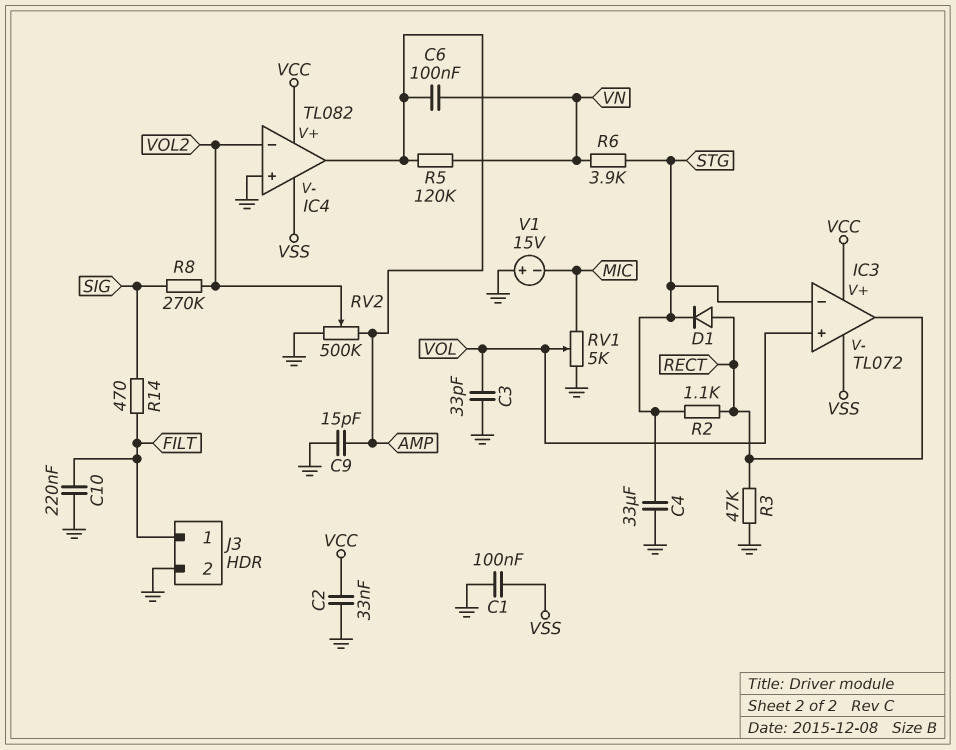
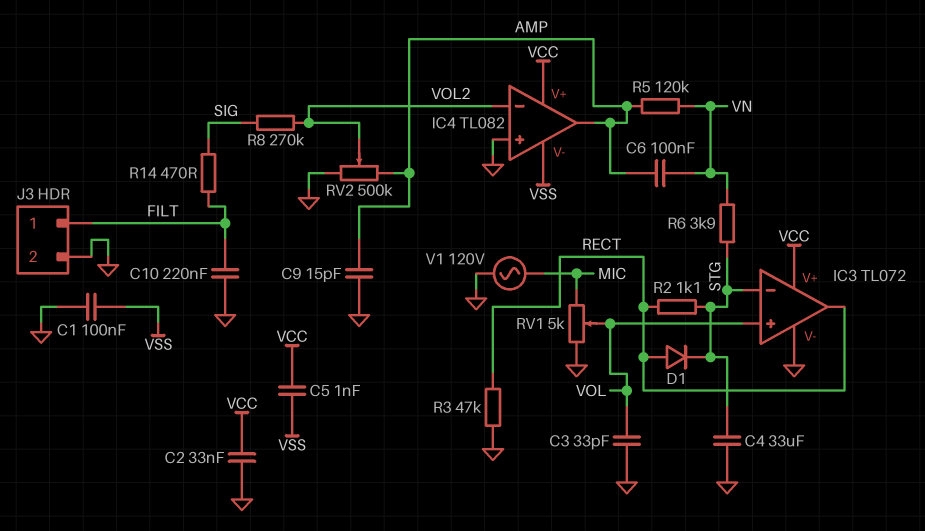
C5: none -> 1nF (VCC, VSS)
IC3 pin V-: VSS -> GND
V1: 15V (plus GND, minus MIC) -> AC 120V (GND, MIC)

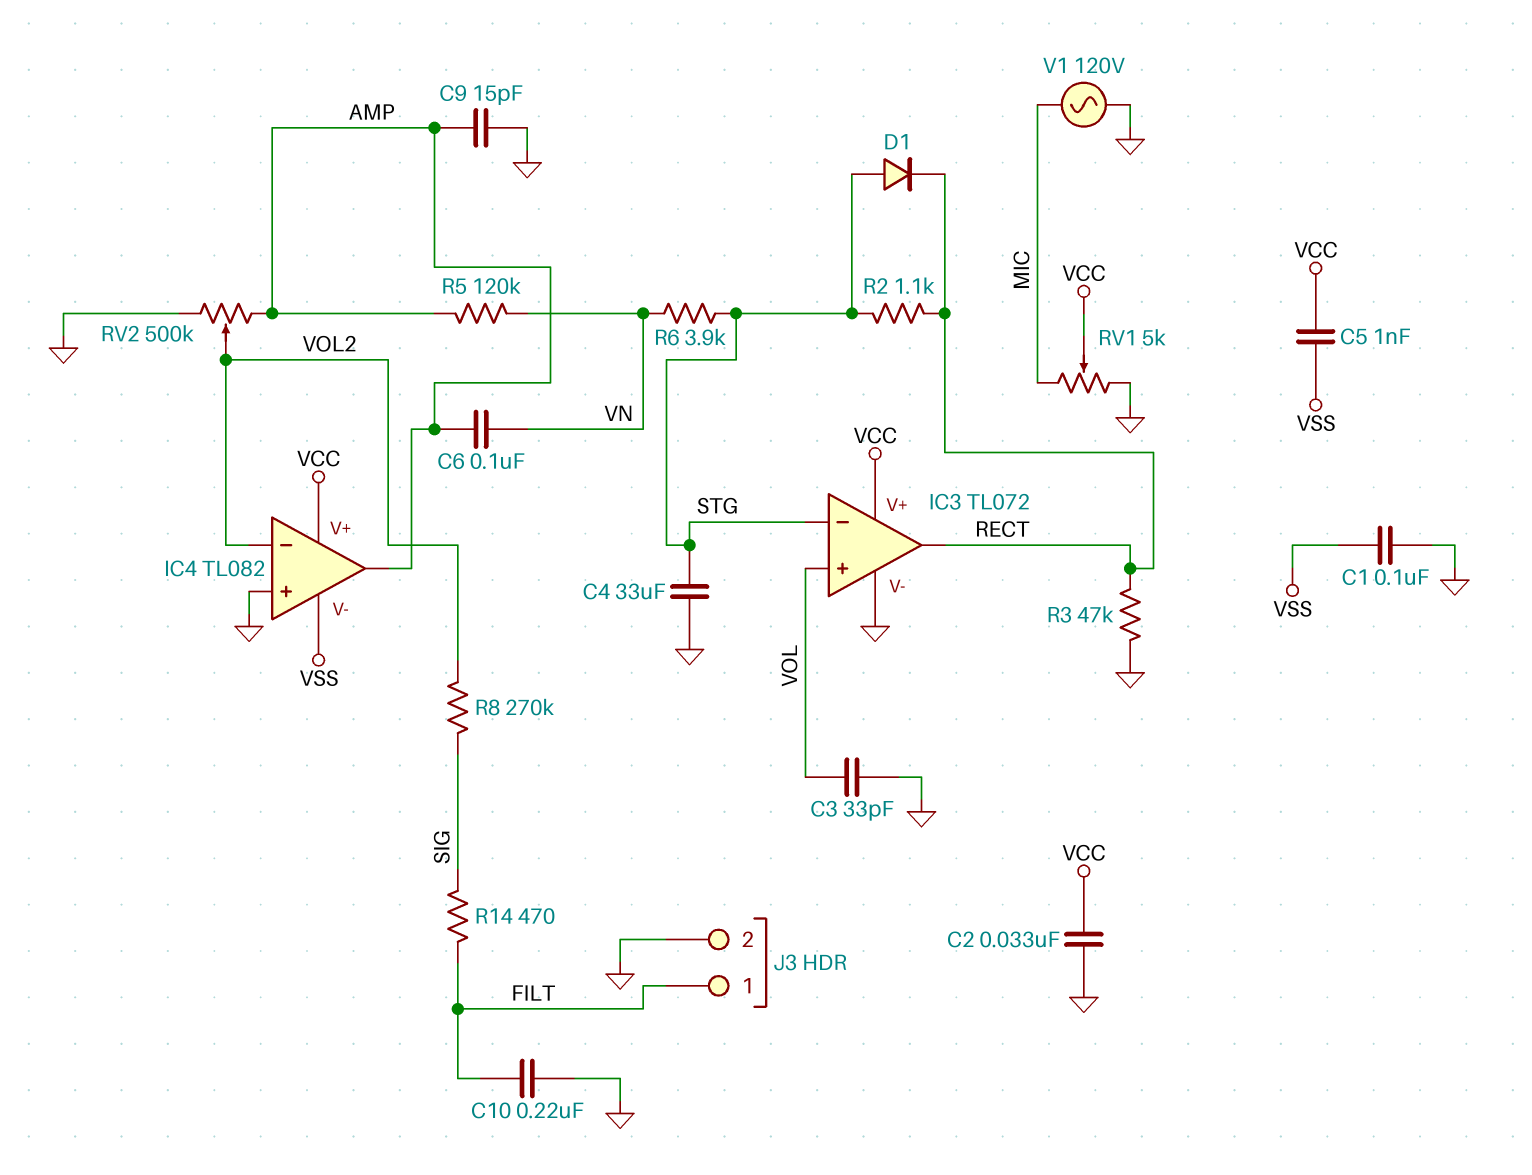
D1: diode (A RECT, K STG) -> diode (A STG, K RECT)
RV1: 5k (GND, MIC, wiper VOL) -> 5k (GND, MIC, wiper VCC)

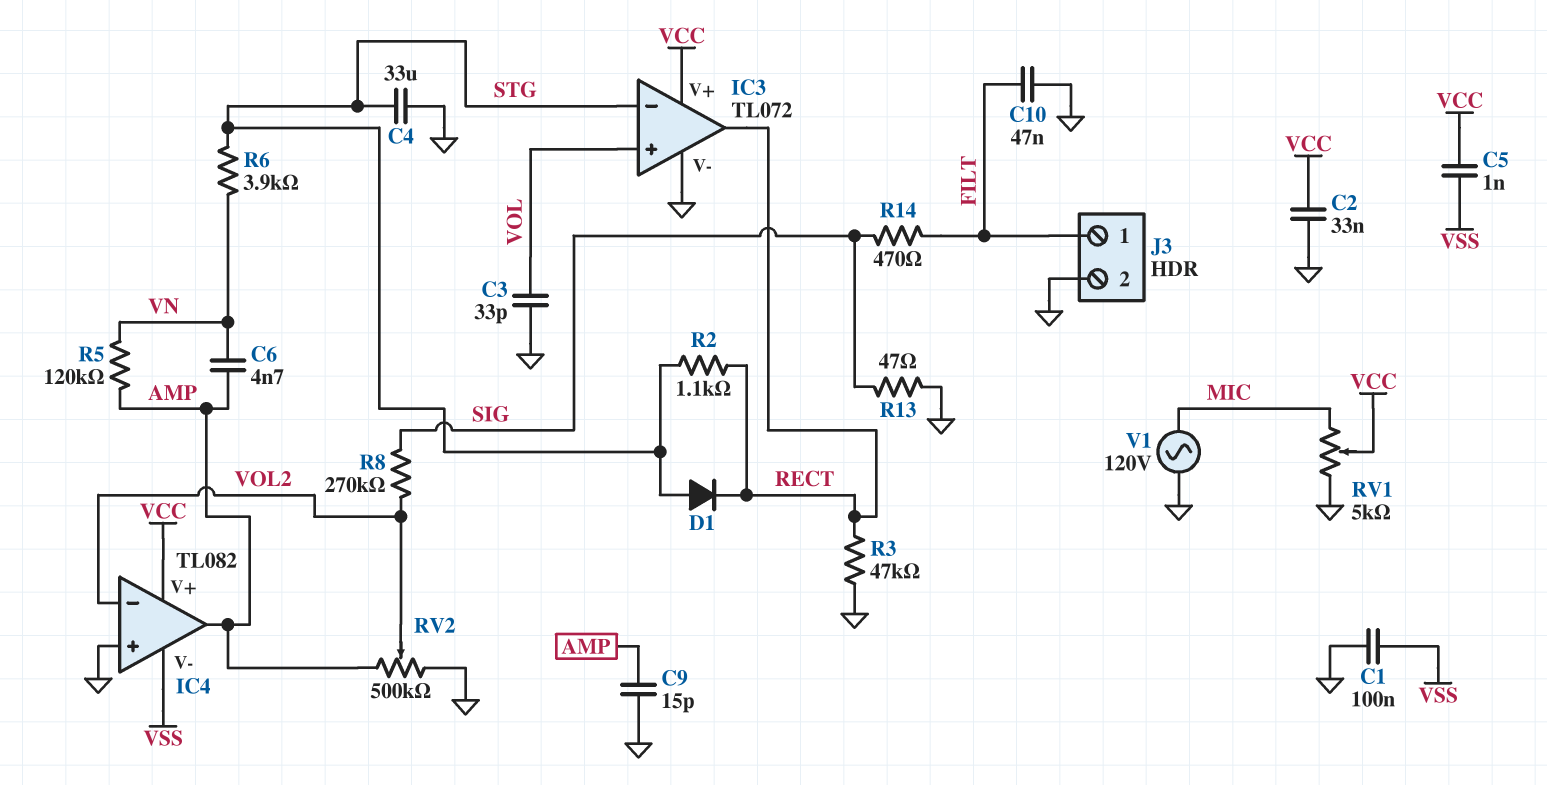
C6: 100nF (AMP, VN) -> 4.7nF (AMP, VN)
C10: 220nF (FILT, GND) -> 47nF (FILT, GND)
R13: none -> 47 (GND, SIG)

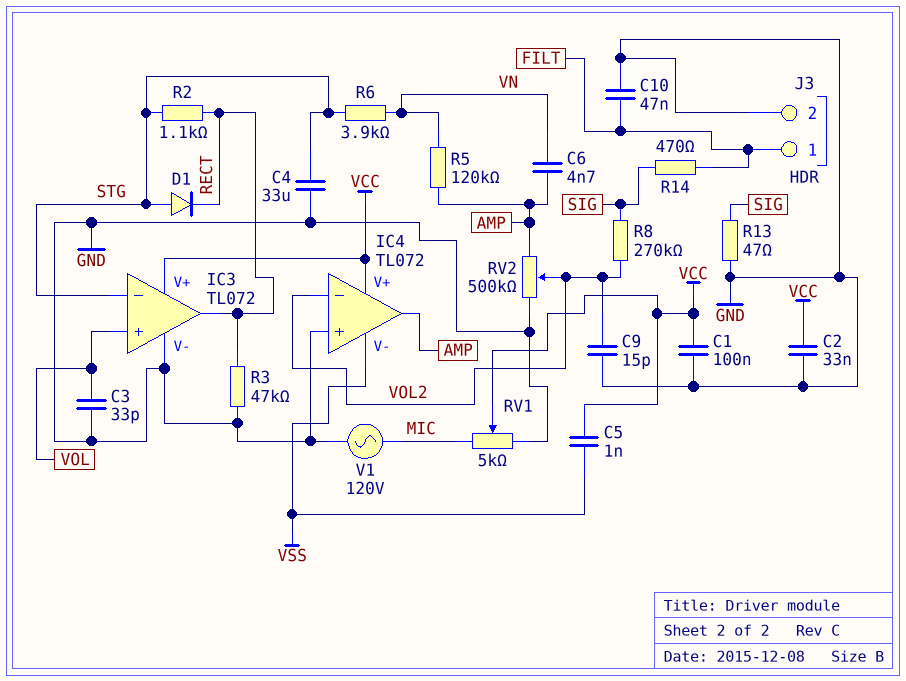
C1: 100nF (GND, VSS) -> 100nF (GND, VCC)
C9: 15pF (AMP, GND) -> 15pF (GND, VOL2)
IC4: TL082 -> TL072

